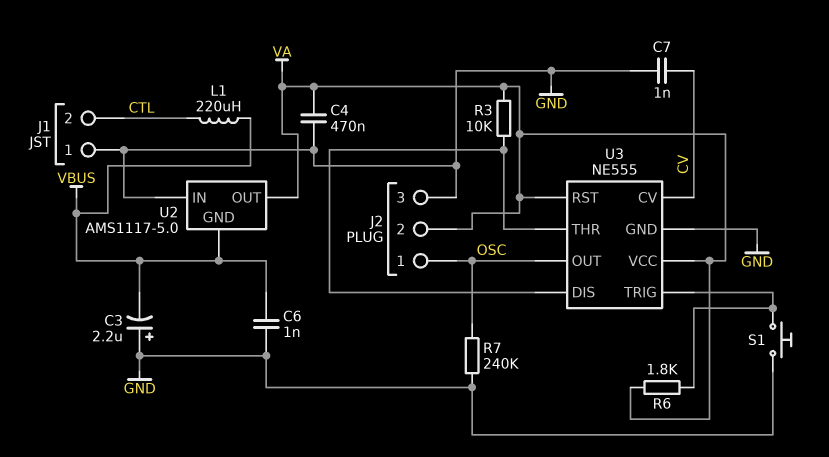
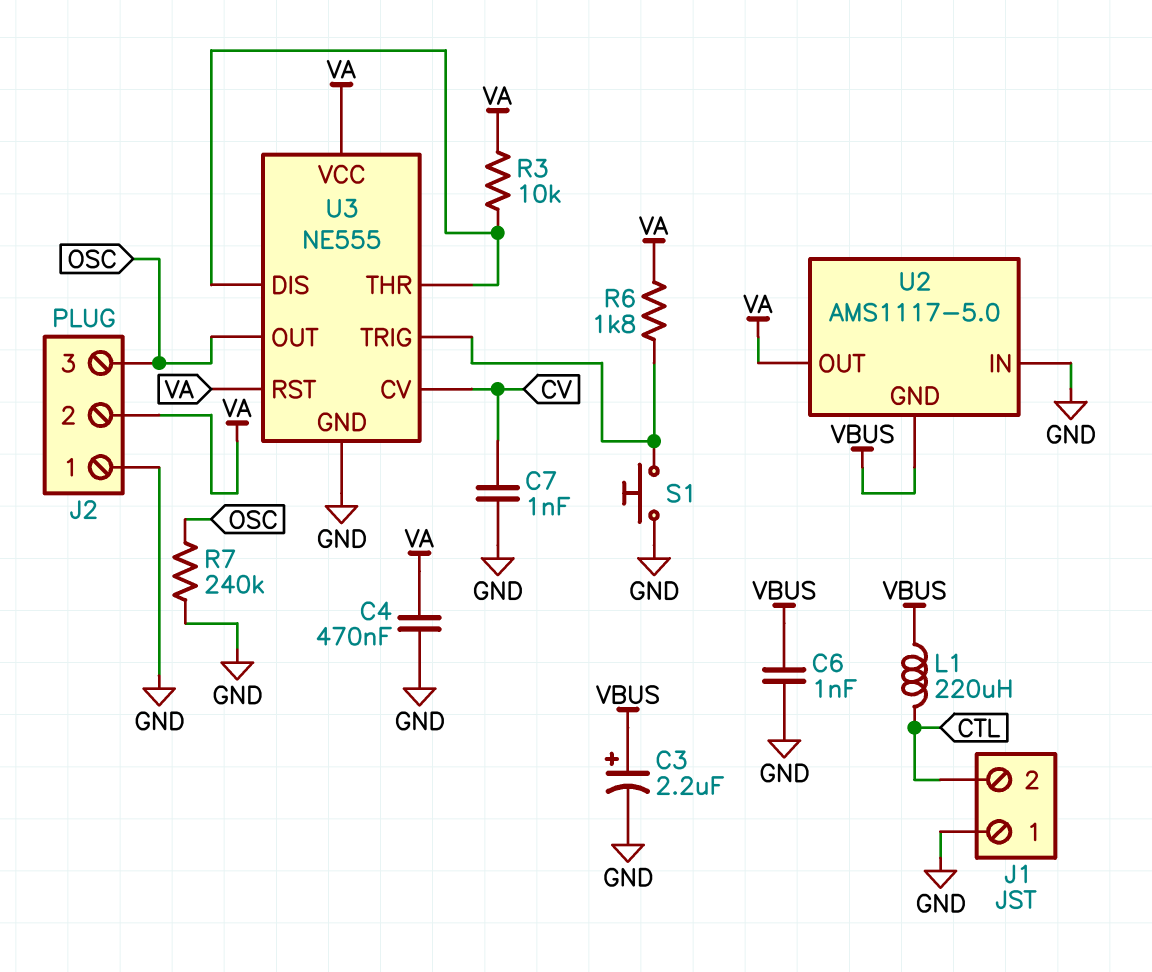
C3: 2.2uF (plus GND, minus VBUS) -> 2.2uF (plus VBUS, minus GND)
J2 pin 1: OSC -> GND
J2 pin 3: GND -> OSC

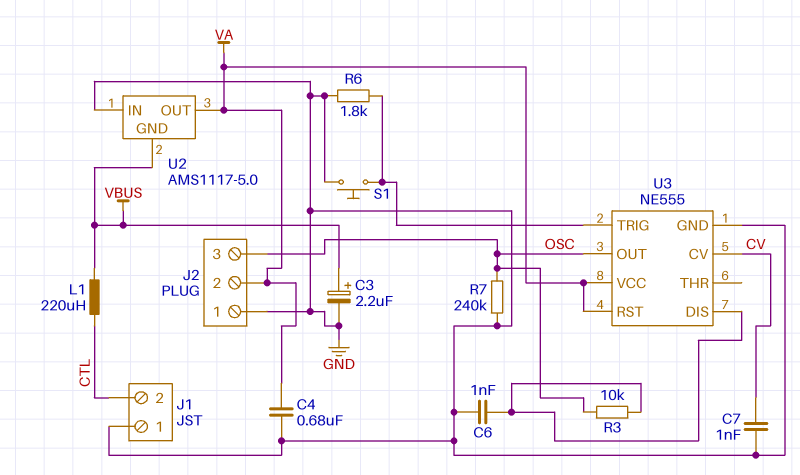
C4: 470nF (GND, VA) -> 680nF (GND, VA)
C6: 1nF (GND, VBUS) -> 1nF (GND, U3/DIS)
R3: 10k (U3/DIS, VA) -> 10k (OSC, U3/DIS)
R6: 1.8k (U3/TRIG, VA) -> 1.8k (GND, U3/TRIG)
U3 pin THR: U3/DIS -> none

